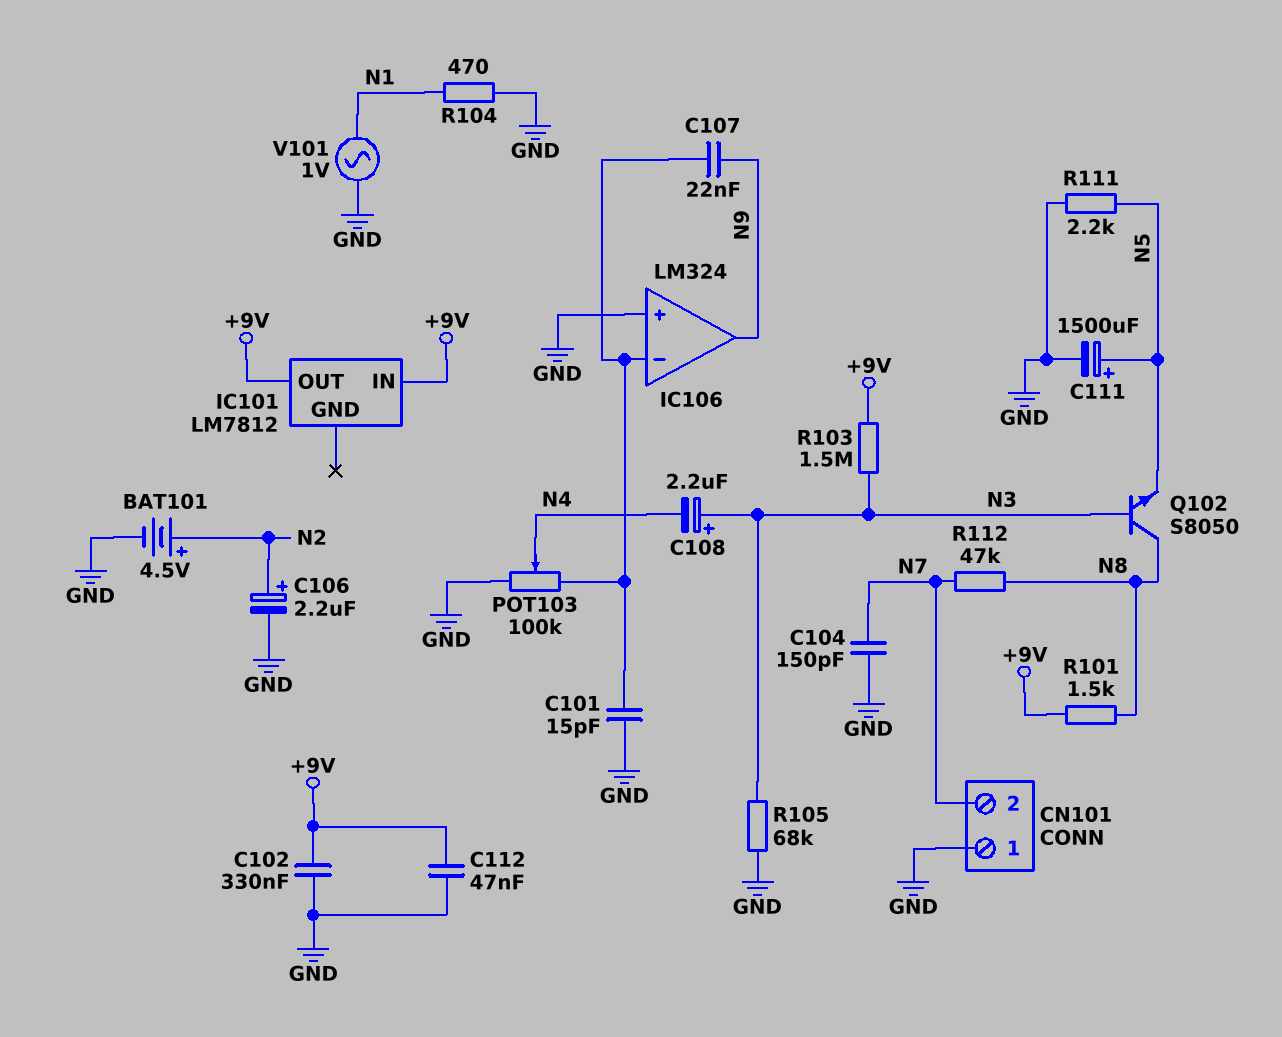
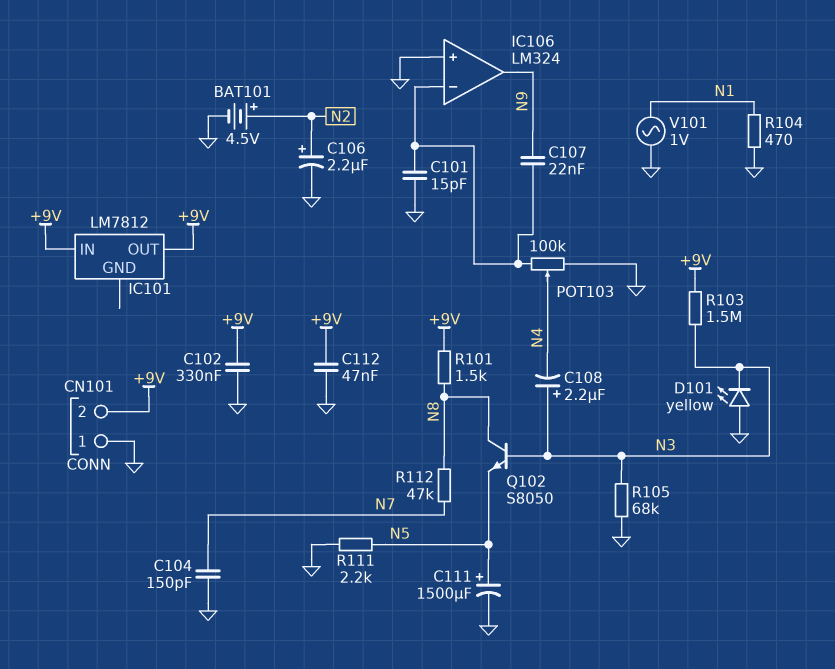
CN101 pin 2: N7 -> +9V
D101: none -> LED yellow (A GND, K N3)

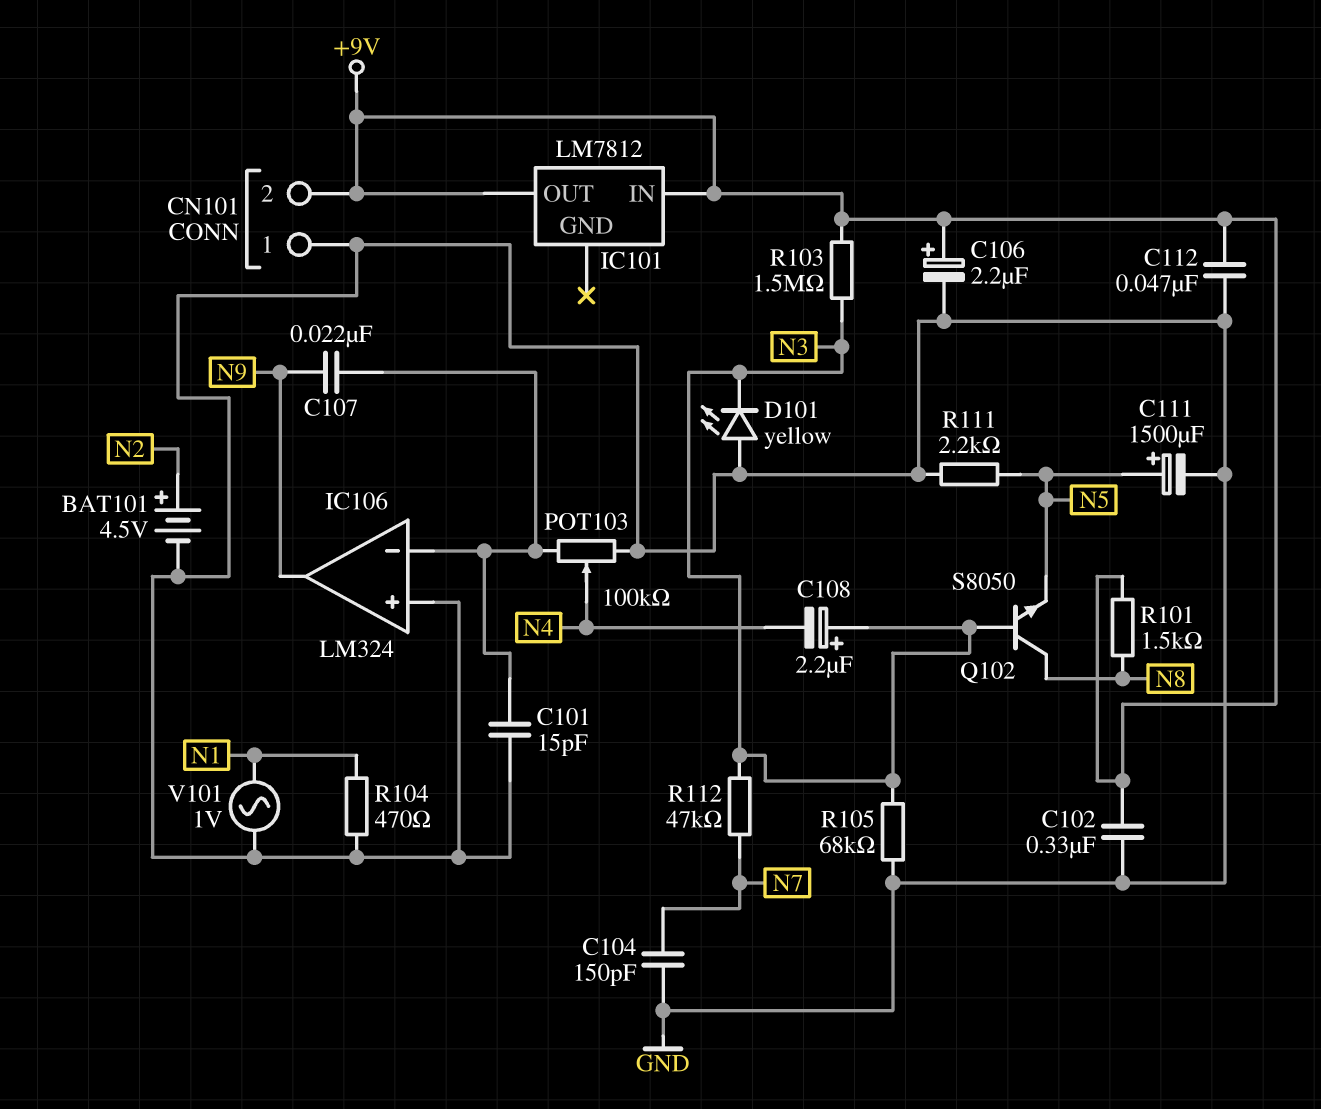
C106: 2.2uF (plus N2, minus GND) -> 2.2uF (plus +9V, minus GND)
R112: 47k (N7, N8) -> 47k (N3, N7)

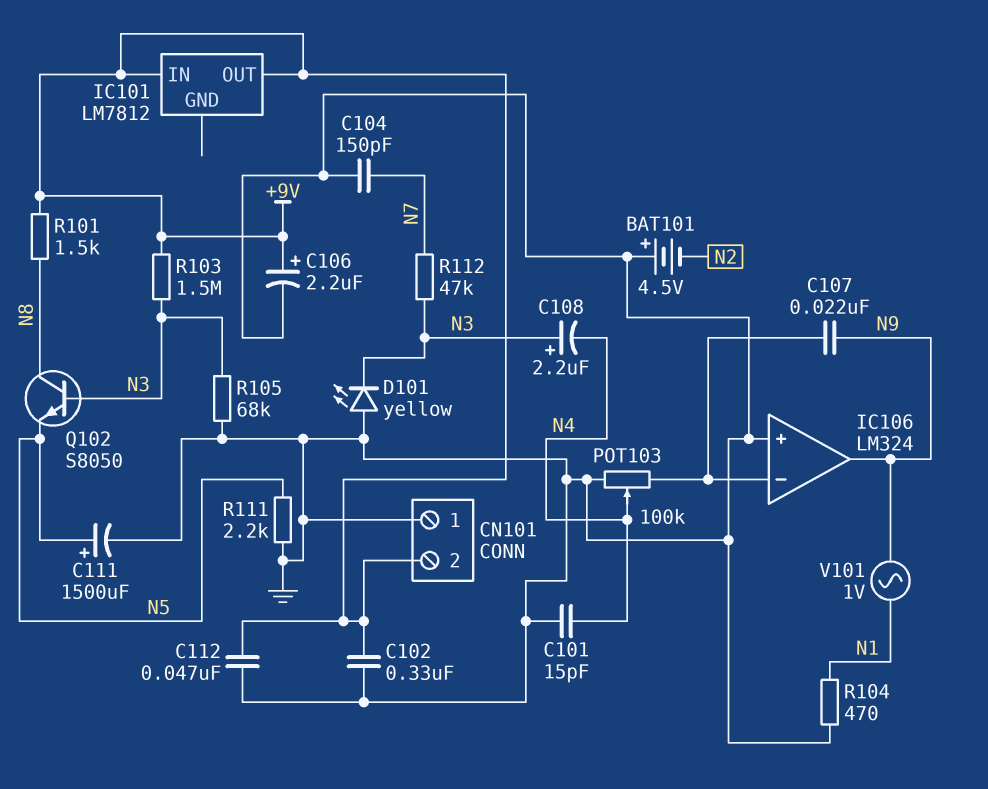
BAT101: 4.5V (plus N2, minus GND) -> 4.5V (plus GND, minus N2)
C101: 15pF (GND, IC106/in-) -> 15pF (GND, N4)
V101: AC 1V (GND, N1) -> AC 1V (N1, N9)

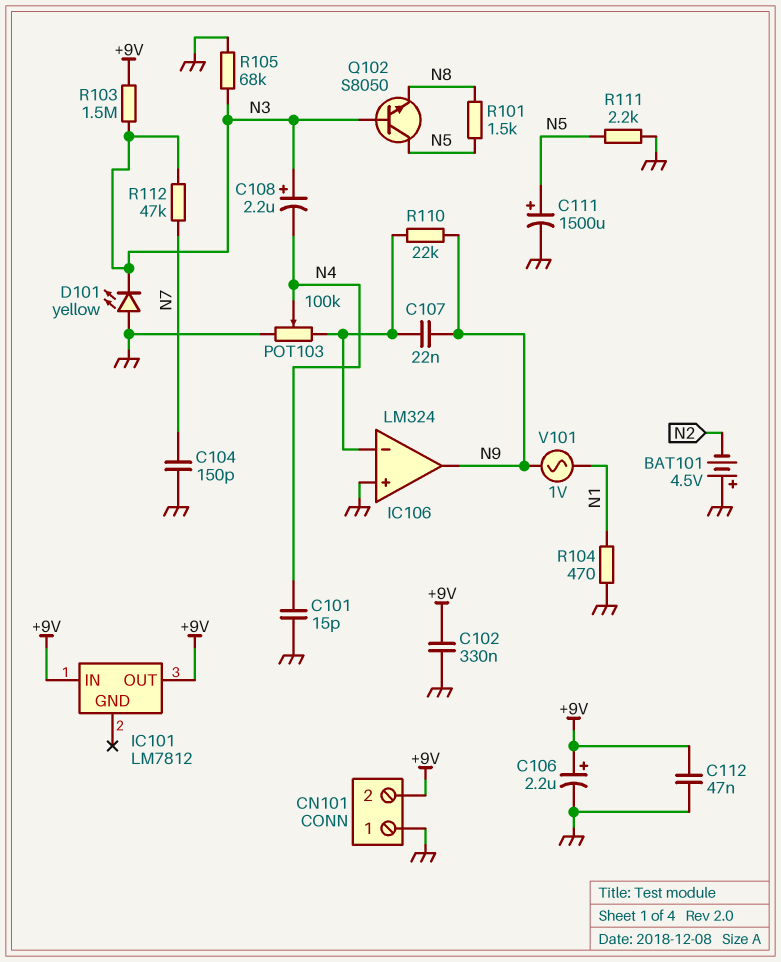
Q102: NPN S8050 (B N3, C N8, E N5) -> NPN S8050 (B N3, C N5, E N8)
R101: 1.5k (+9V, N8) -> 1.5k (N5, N8)
R110: none -> 22k (IC106/in-, N9)

